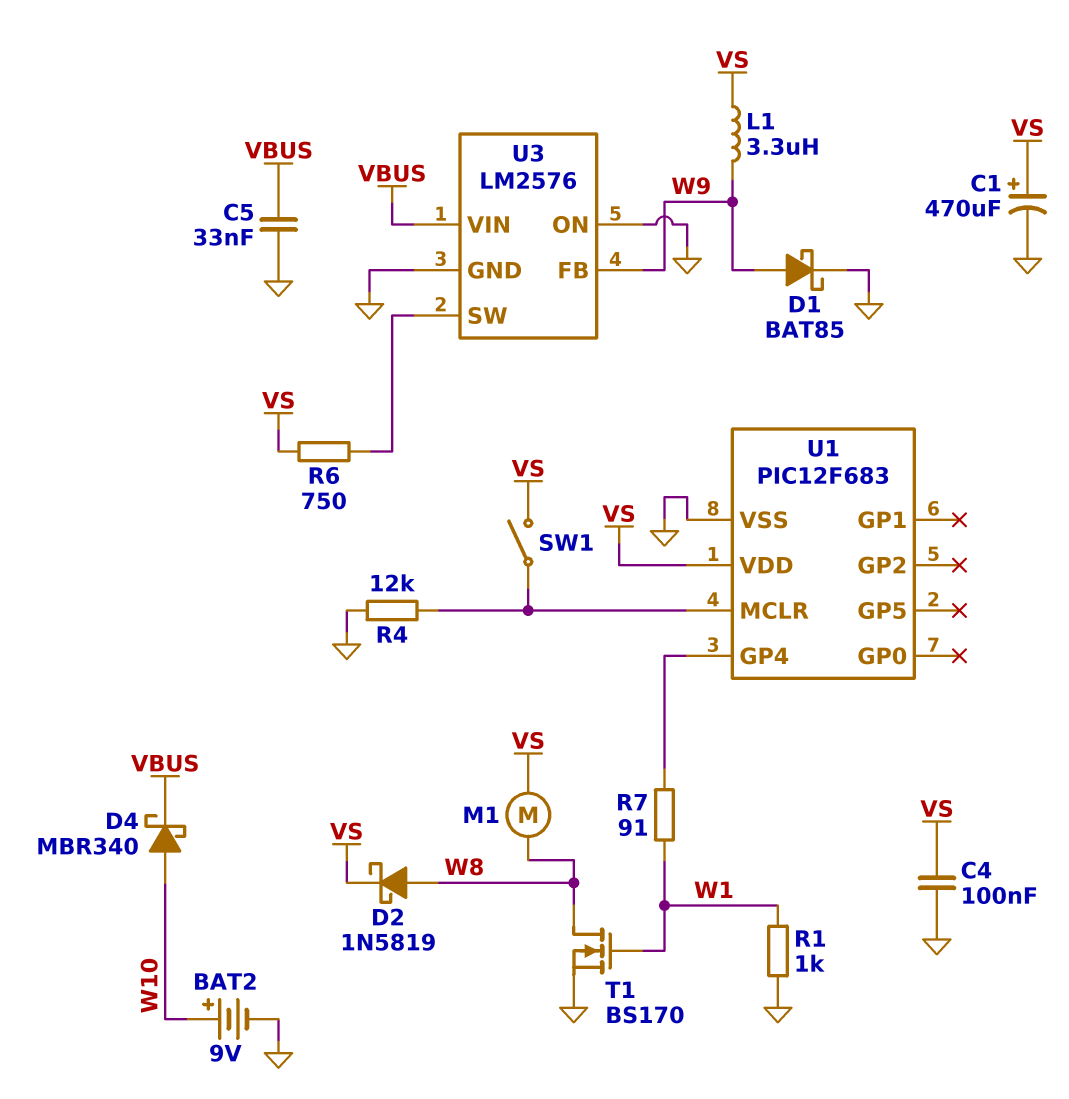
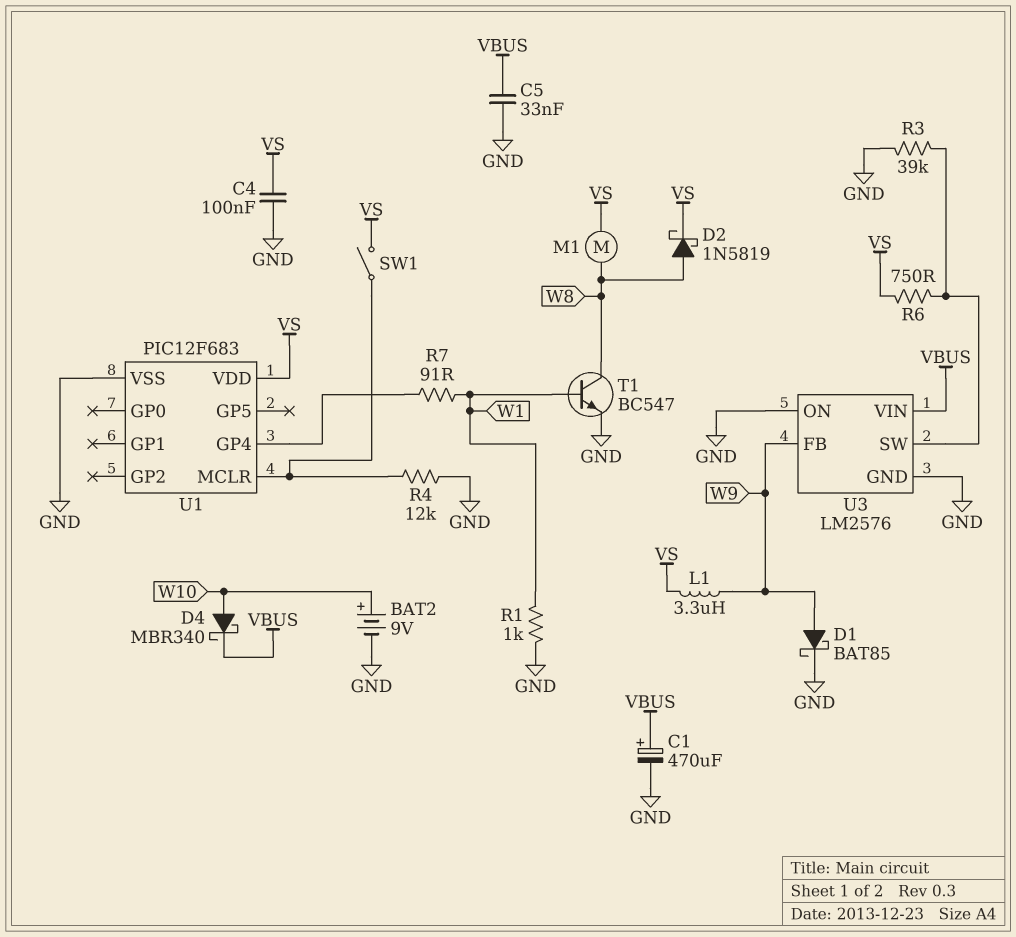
C1: 470uF (plus VS, minus GND) -> 470uF (plus VBUS, minus GND)
R3: none -> 39k (GND, U3/SW)
T1: NMOS BS170 (G W1, D W8, S GND) -> NPN BC547 (B W1, C W8, E GND)

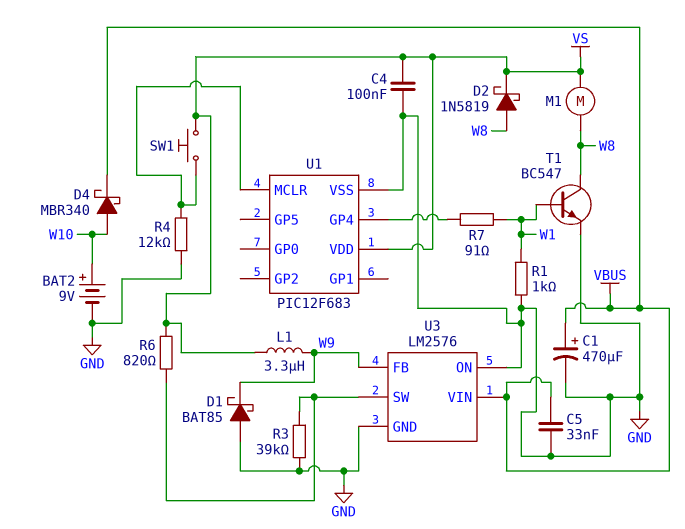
D1: schottky BAT85 (A W9, K GND) -> schottky BAT85 (A GND, K W9)
R6: 750 (U3/SW, VS) -> 820 (U3/SW, VS)
SW1: switch (U1/MCLR, VS) -> button (U1/MCLR, VS)

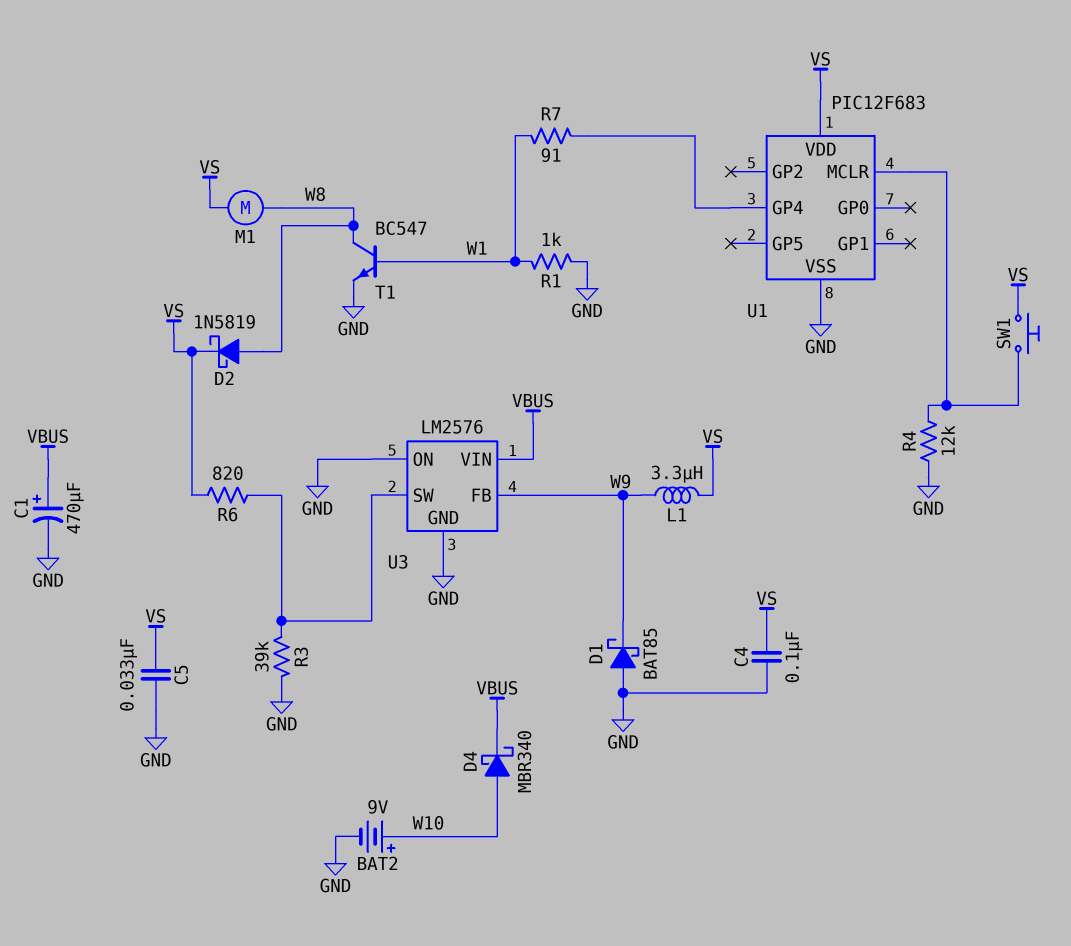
C5: 33nF (GND, VBUS) -> 33nF (GND, VS)

